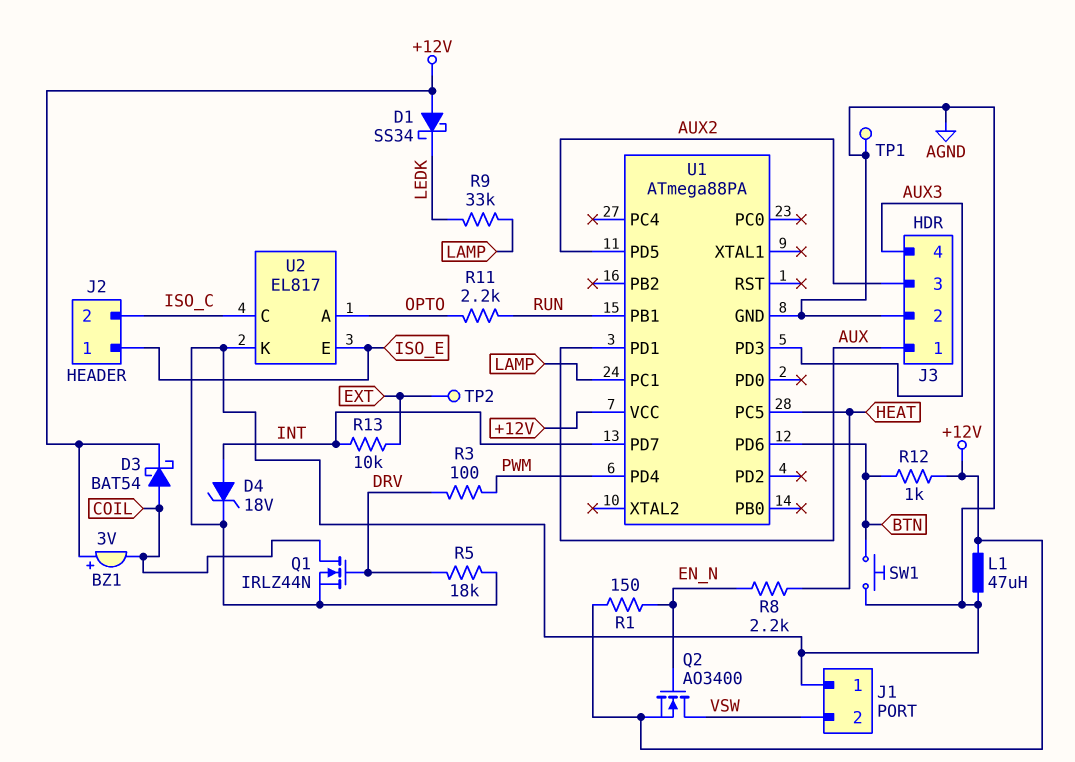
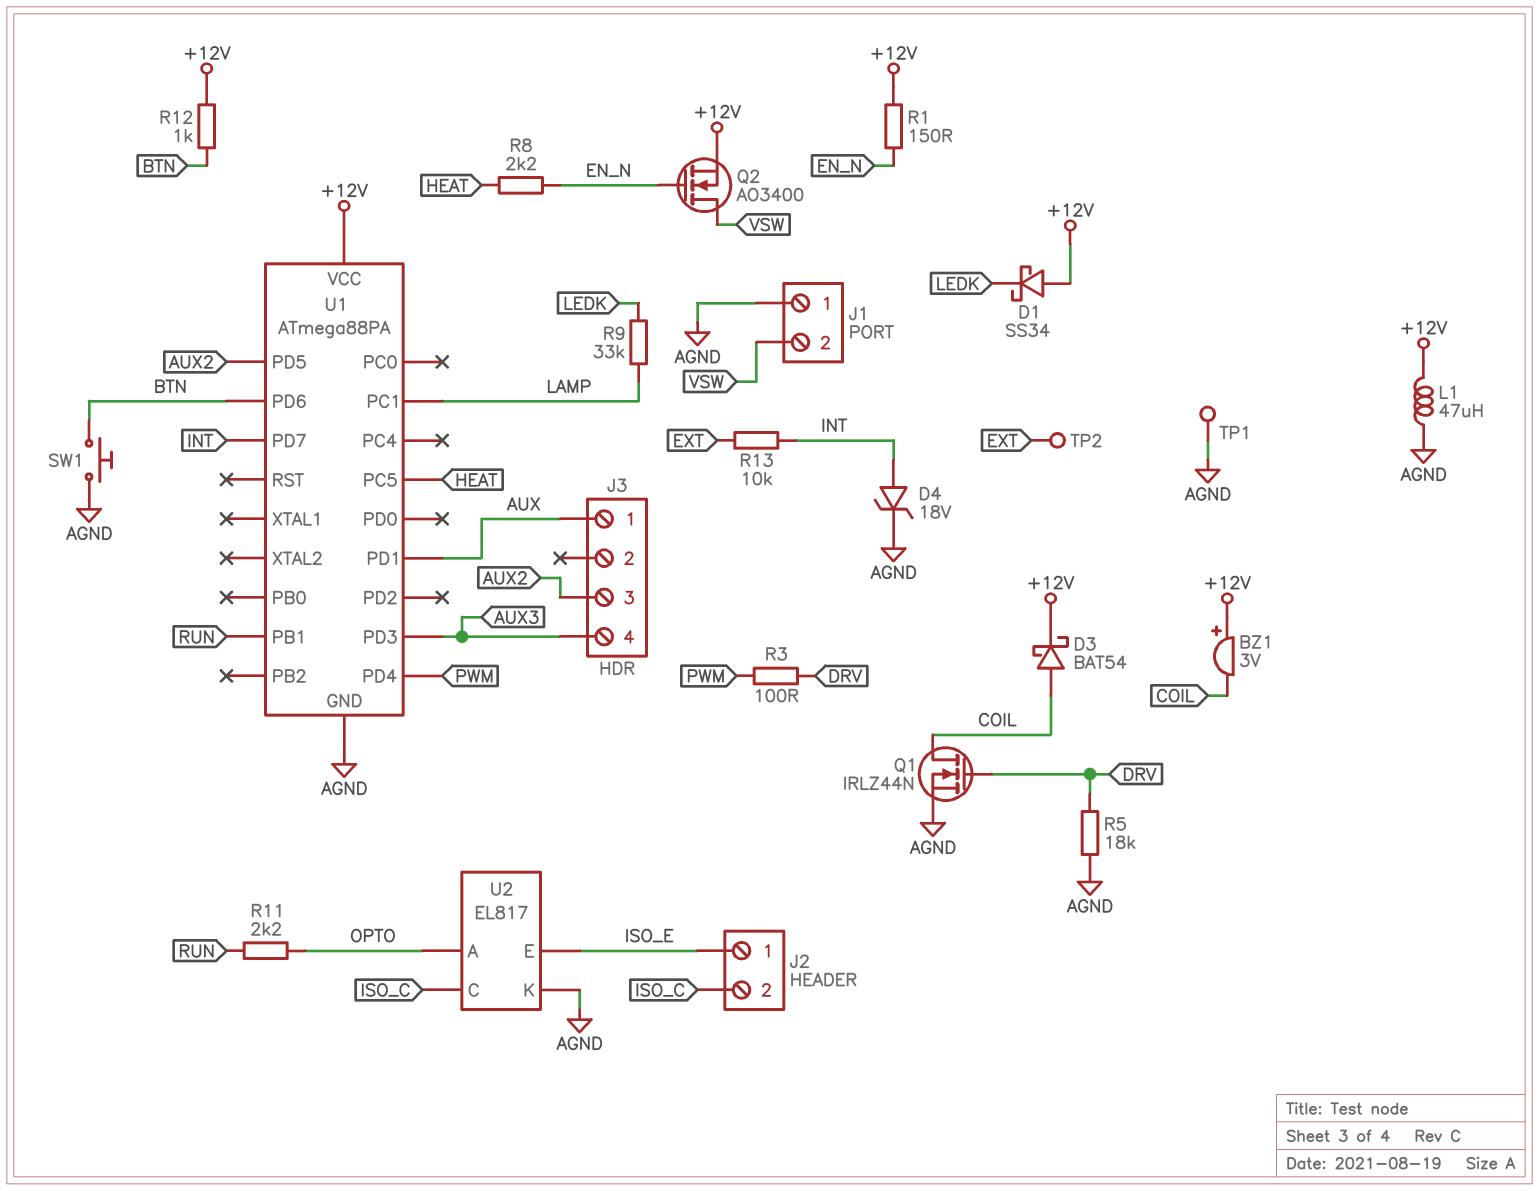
J3 pin 2: AGND -> none

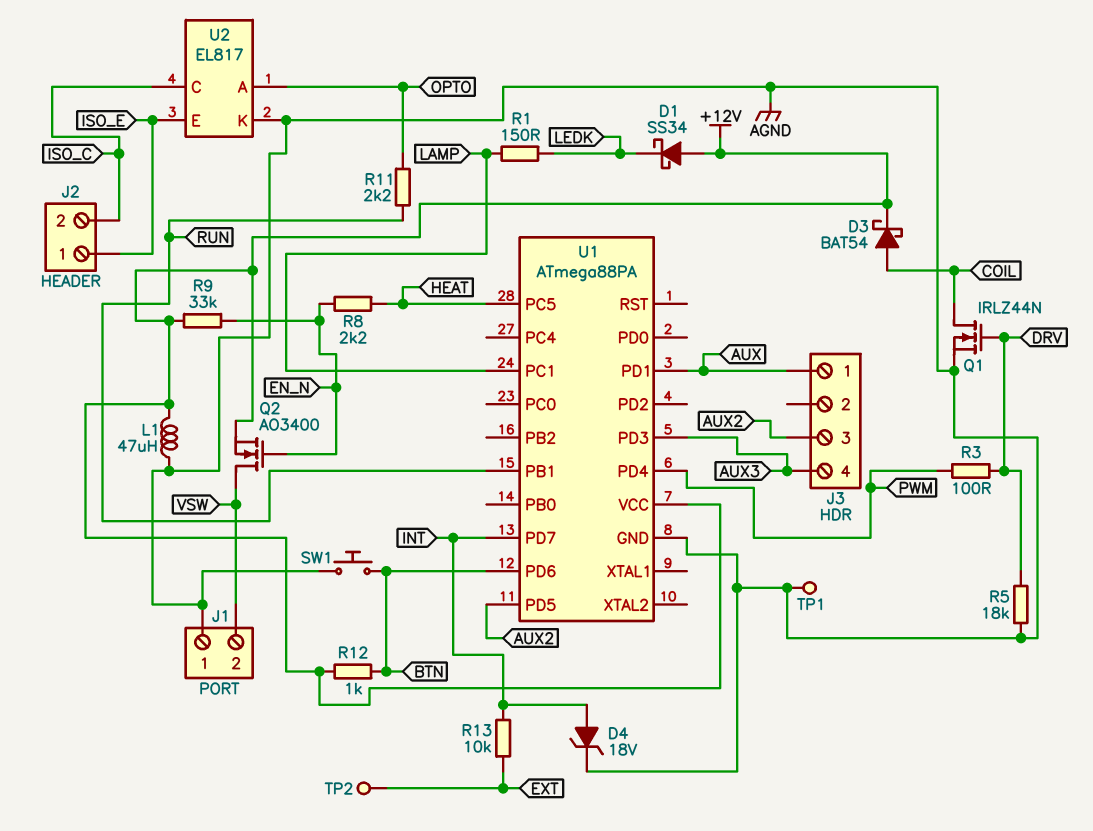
BZ1: buzzer 3V (plus +12V, minus COIL) -> none
R1: 150 (+12V, EN_N) -> 150 (LAMP, LEDK)
R9: 33k (LAMP, LEDK) -> 33k (+12V, EN_N)

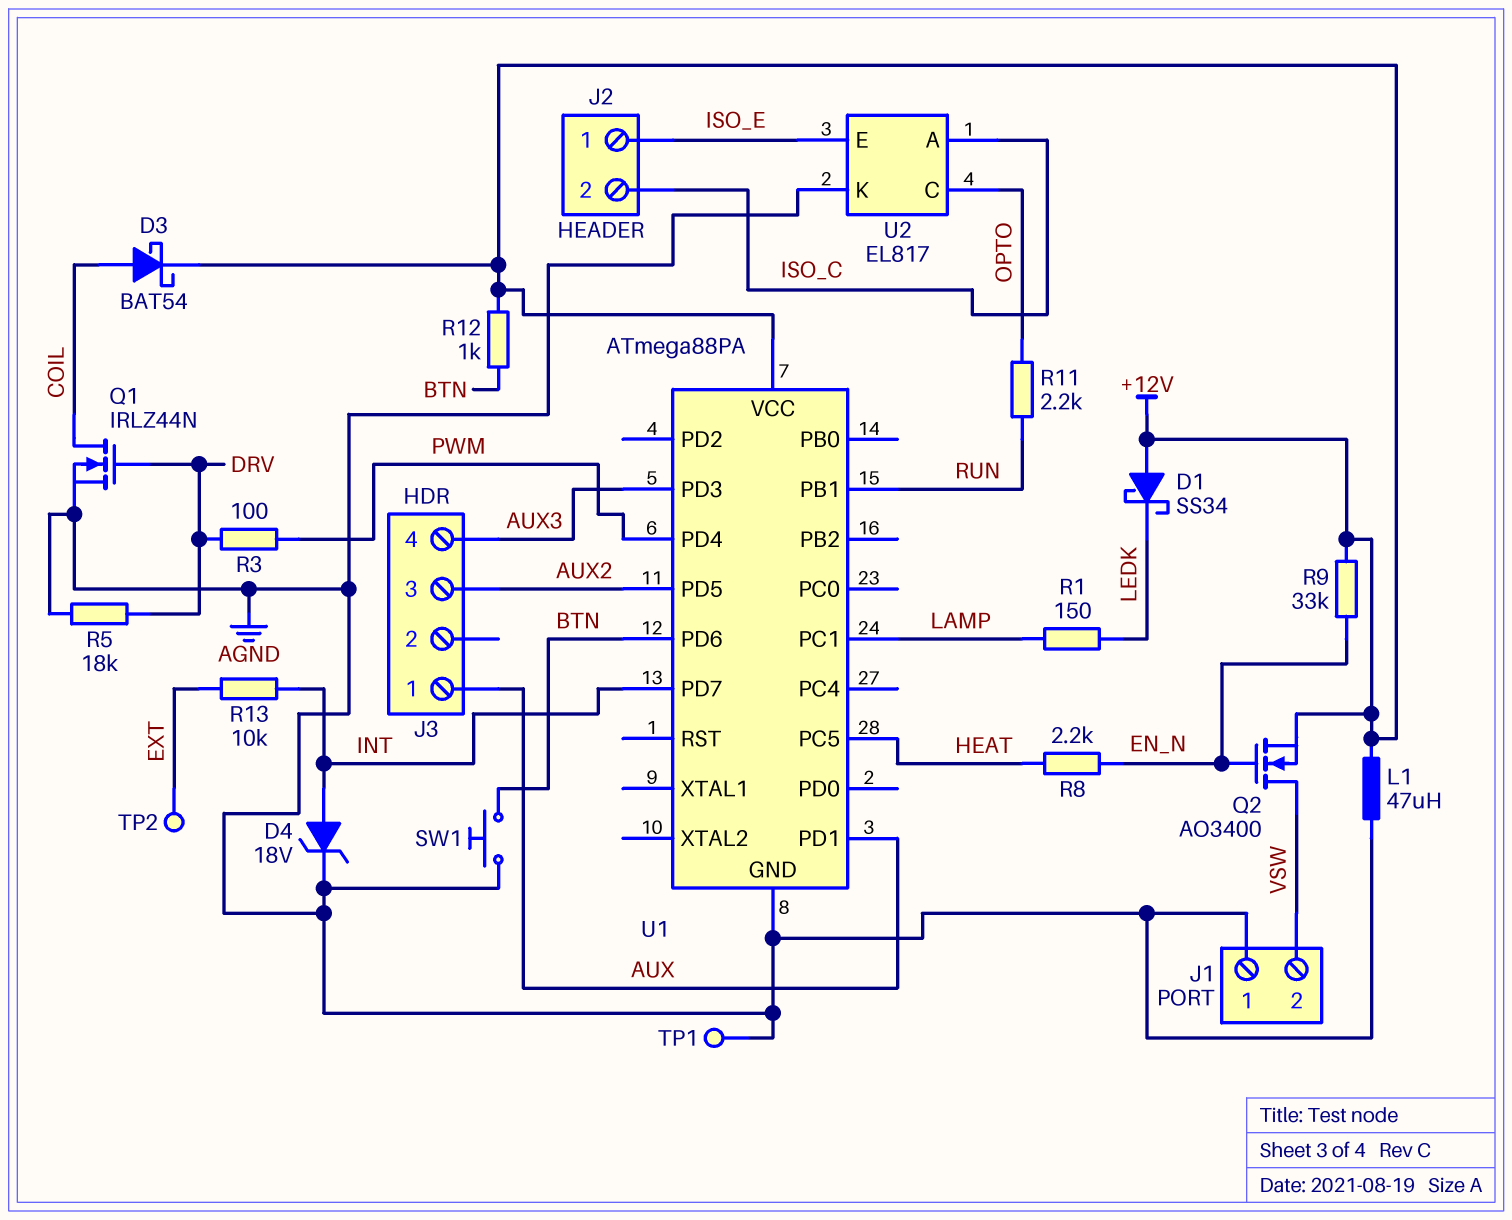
U2 pin A: OPTO -> ISO_C
U2 pin C: ISO_C -> OPTO

